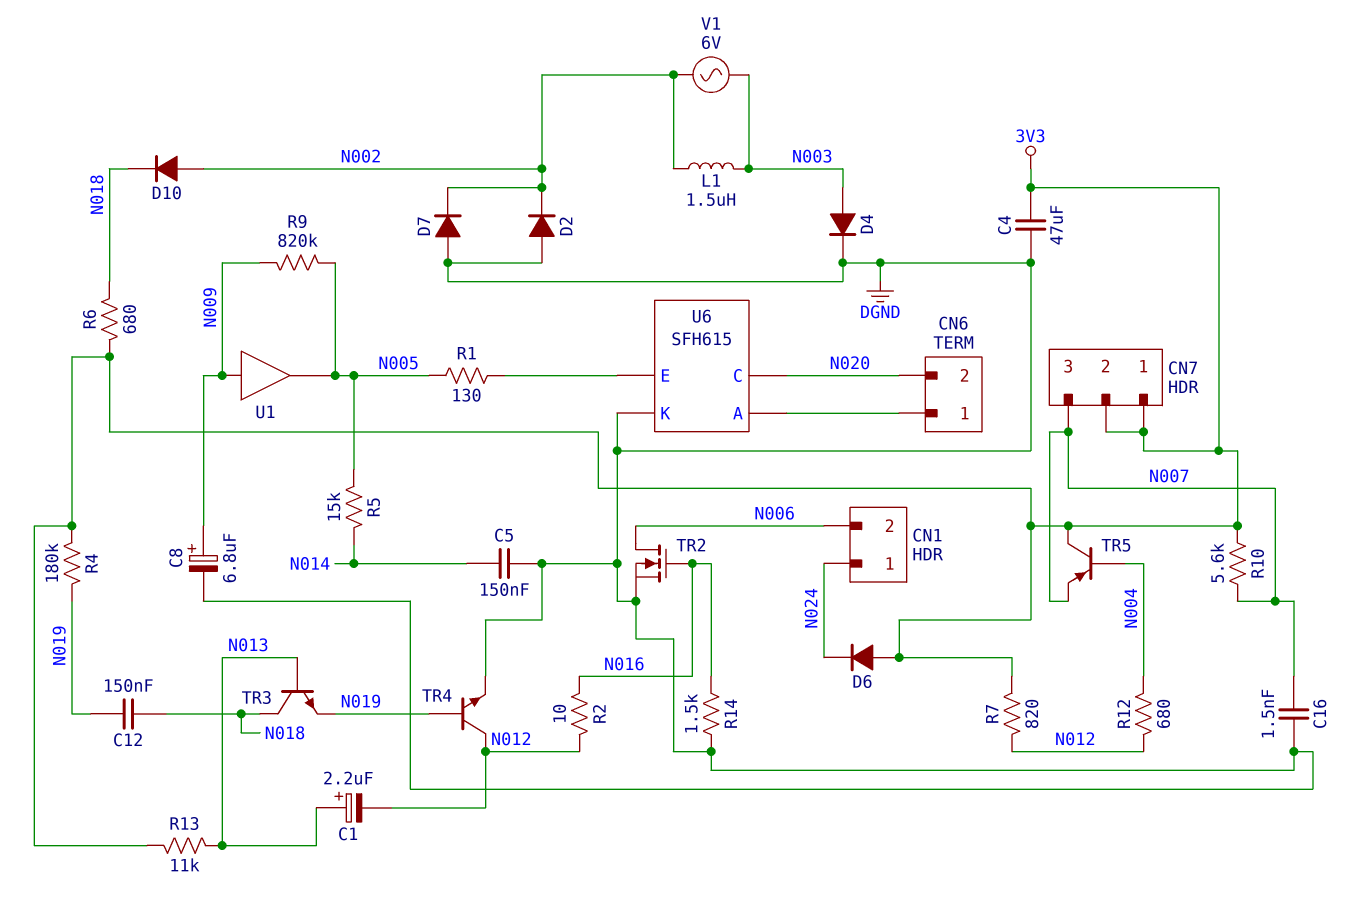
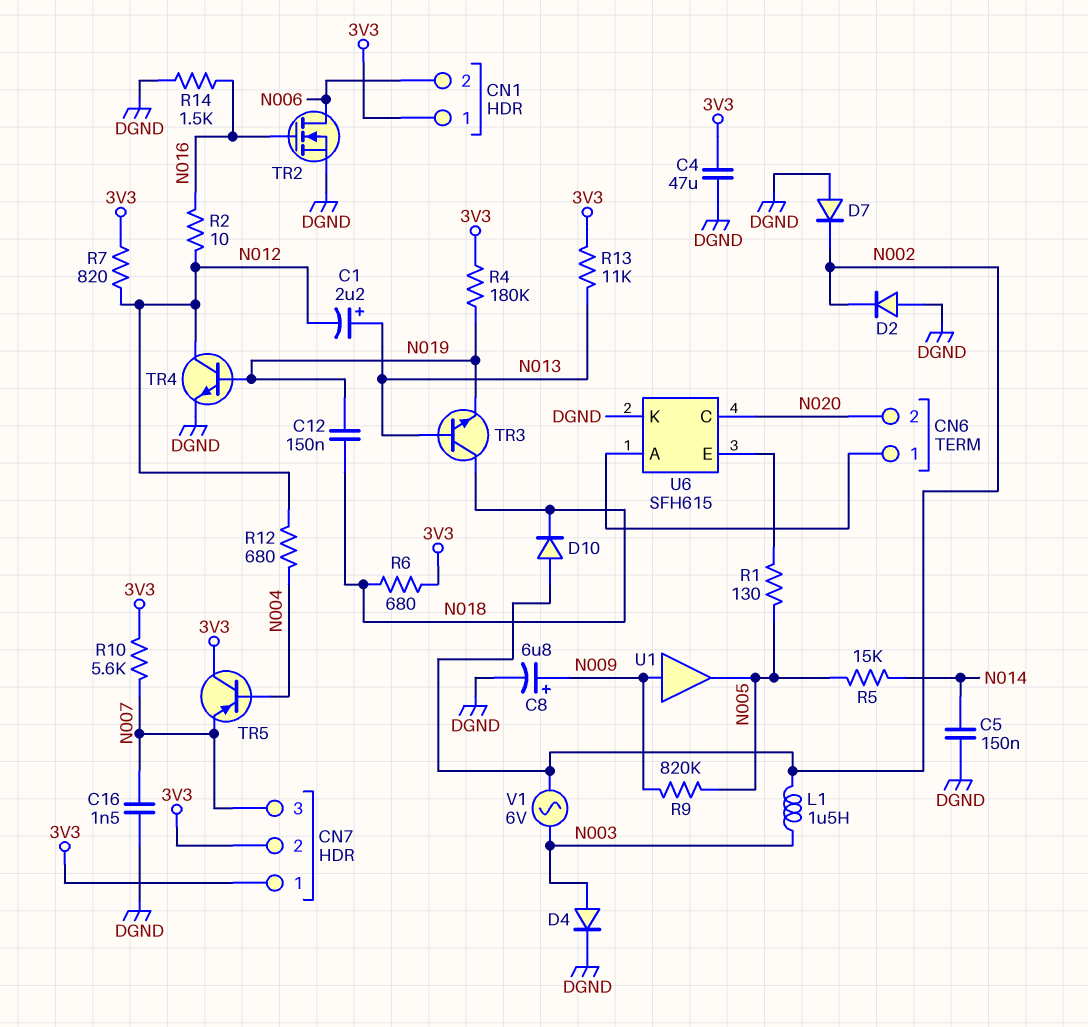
CN1 pin 1: N024 -> 3V3
D6: diode (A 3V3, K N024) -> none

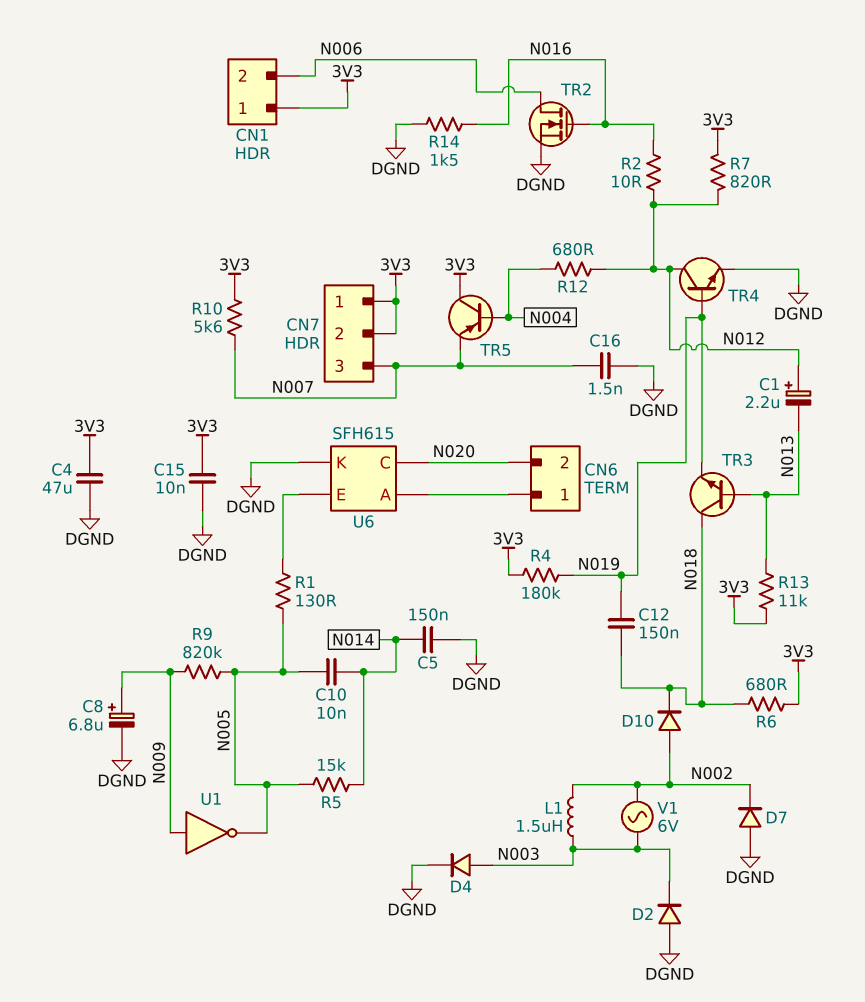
C1: 2.2uF (plus N013, minus N012) -> 2.2uF (plus N012, minus N013)
C10: none -> 10nF (N005, N014)
C15: none -> 10nF (3V3, DGND)
D2: diode (A DGND, K N002) -> diode (A DGND, K N003)
U1: buffer (in N009, out N005) -> NOT (in N009, out N005)

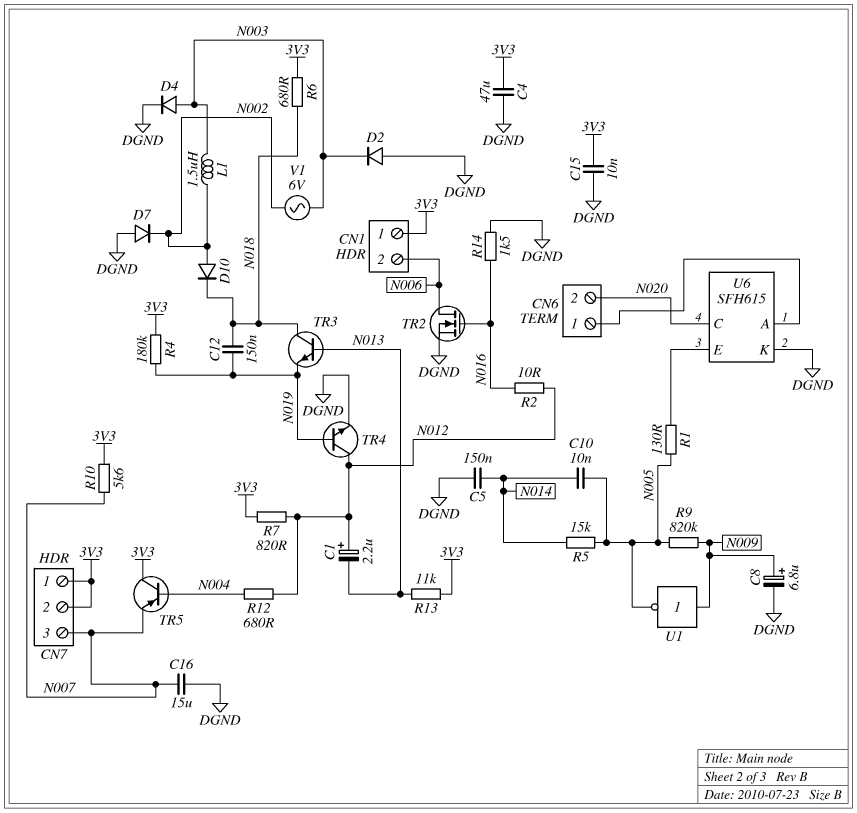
C16: 1.5nF (DGND, N007) -> 15uF (DGND, N007)

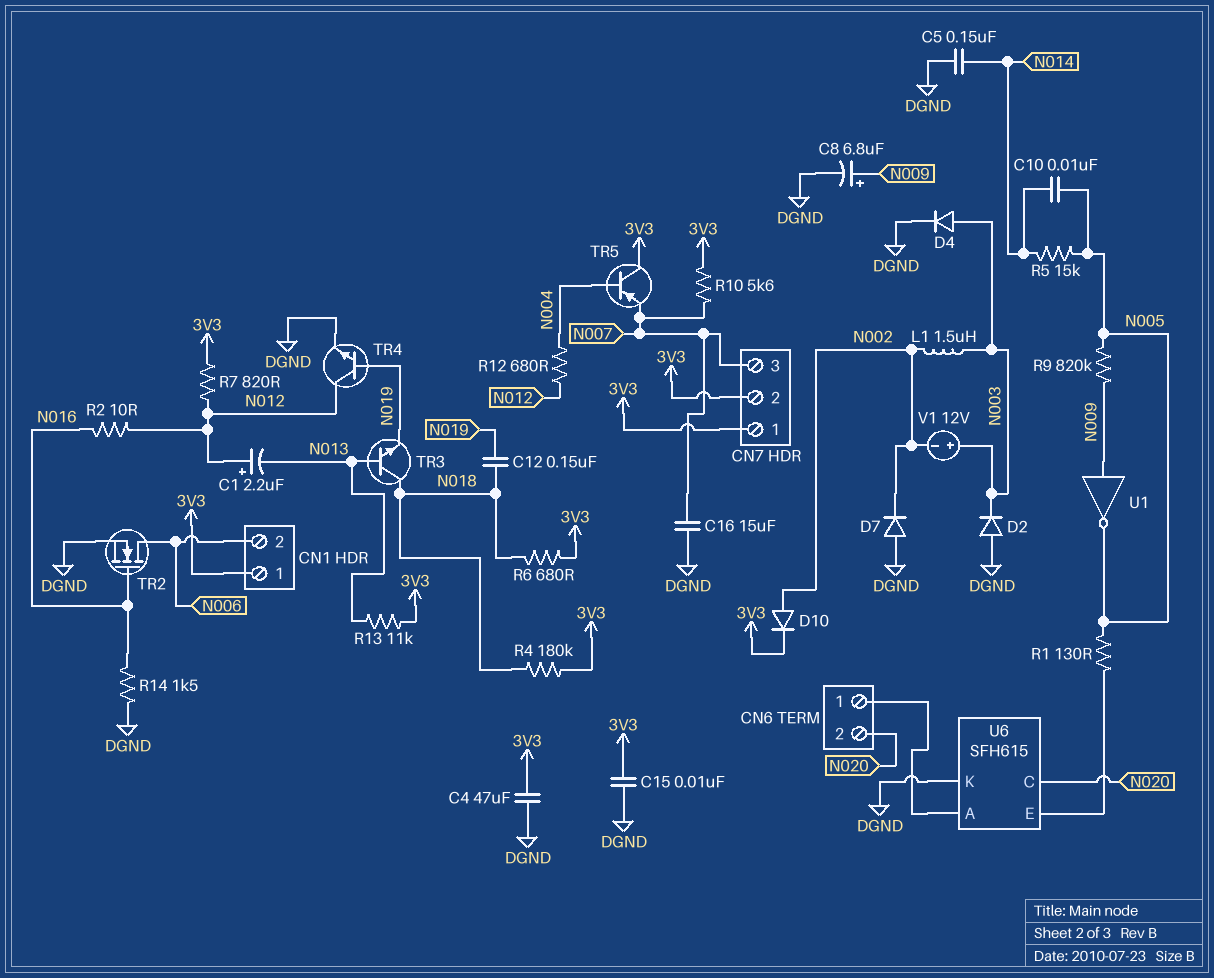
D10: diode (A N002, K N018) -> diode (A N002, K 3V3)
R4: 180k (3V3, N019) -> 180k (3V3, N018)
V1: AC 6V (N002, N003) -> 12V (plus N003, minus N002)

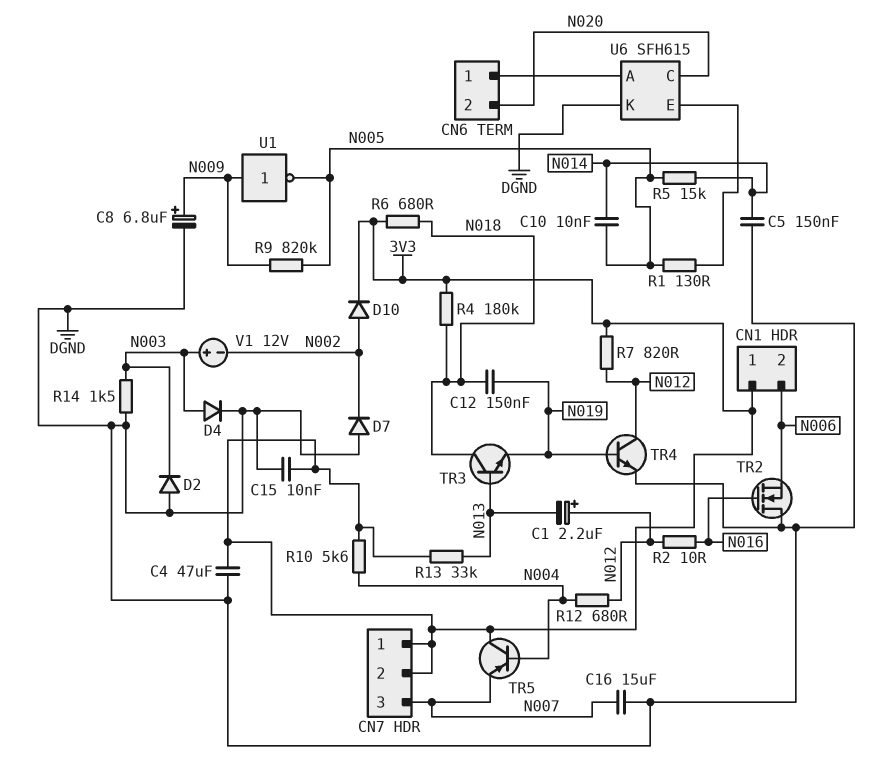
L1: 1.5uH (N002, N003) -> none
R10: 5.6k (3V3, N007) -> 5.6k (3V3, N004)
R13: 11k (3V3, N013) -> 33k (3V3, N013)
R14: 1.5k (DGND, N016) -> 1.5k (DGND, N003)
TR2: NMOS (G N016, D N006, S DGND) -> NMOS (G N016, D DGND, S N006)

